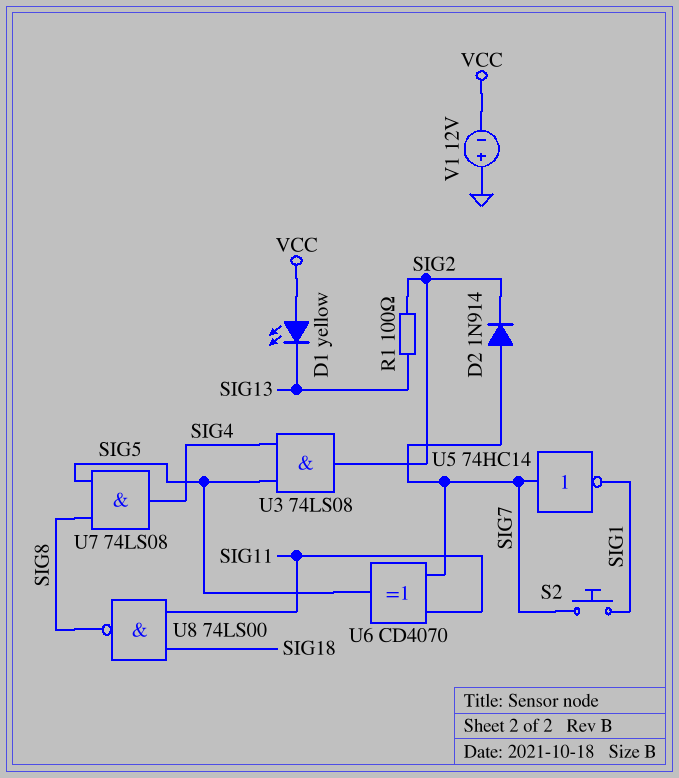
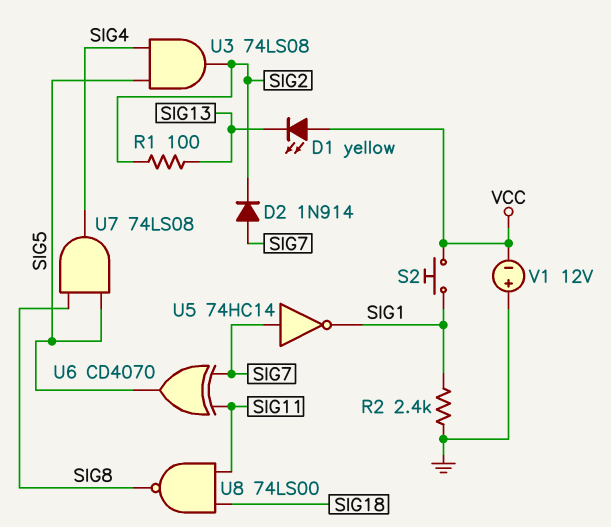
R2: none -> 2.4k (GND, SIG1)
S2: button (SIG1, SIG7) -> button (SIG1, VCC)

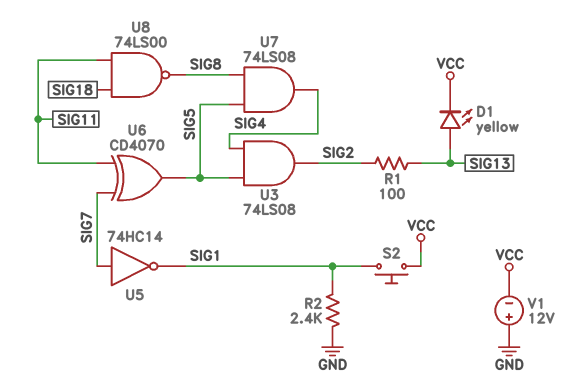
D1: LED yellow (A VCC, K SIG13) -> LED yellow (A SIG13, K VCC)
D2: diode 1N914 (A SIG7, K SIG2) -> none

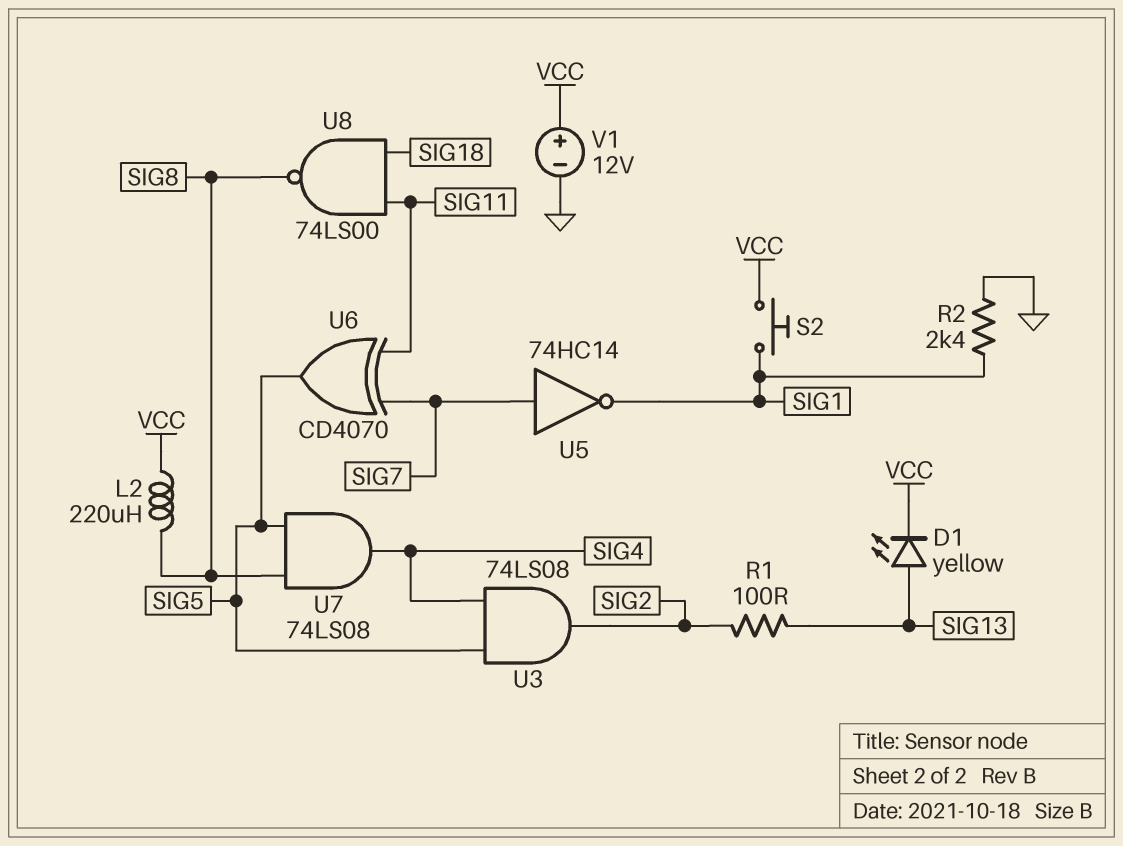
L2: none -> 220uH (SIG8, VCC)
V1: 12V (plus GND, minus VCC) -> 12V (plus VCC, minus GND)

